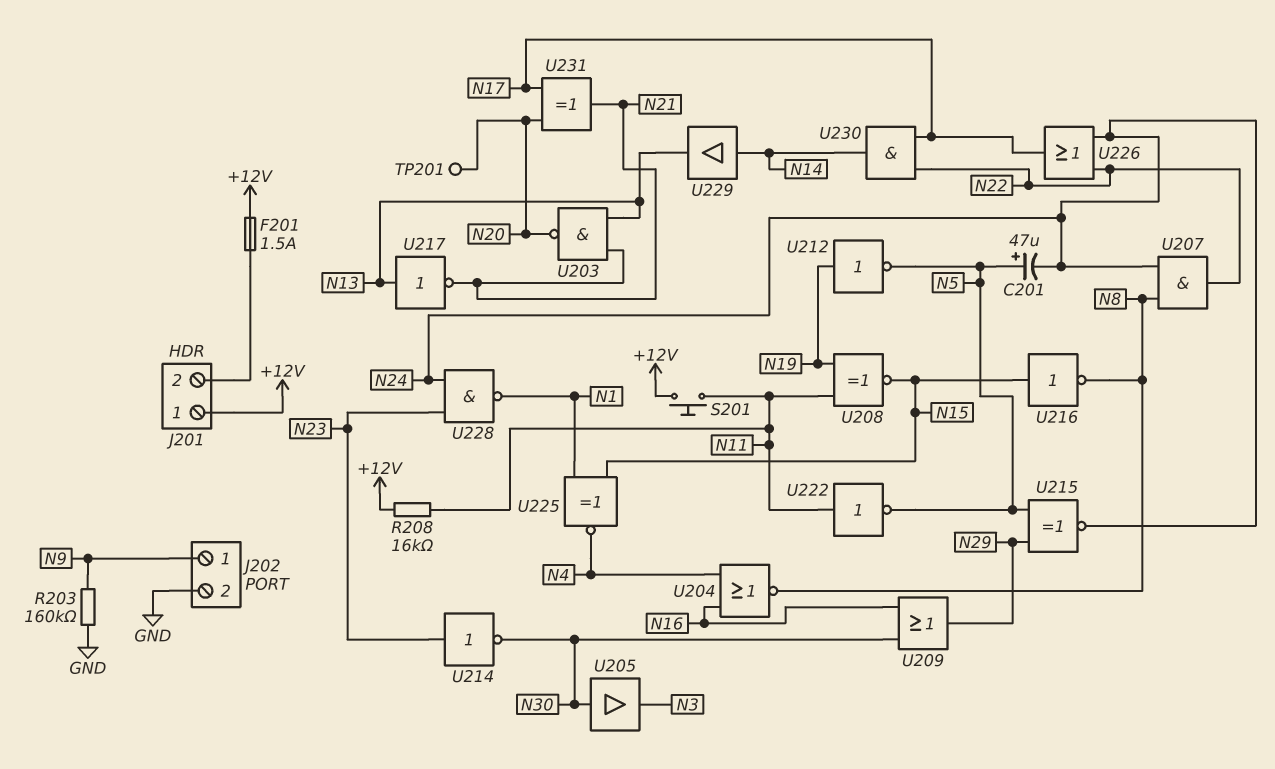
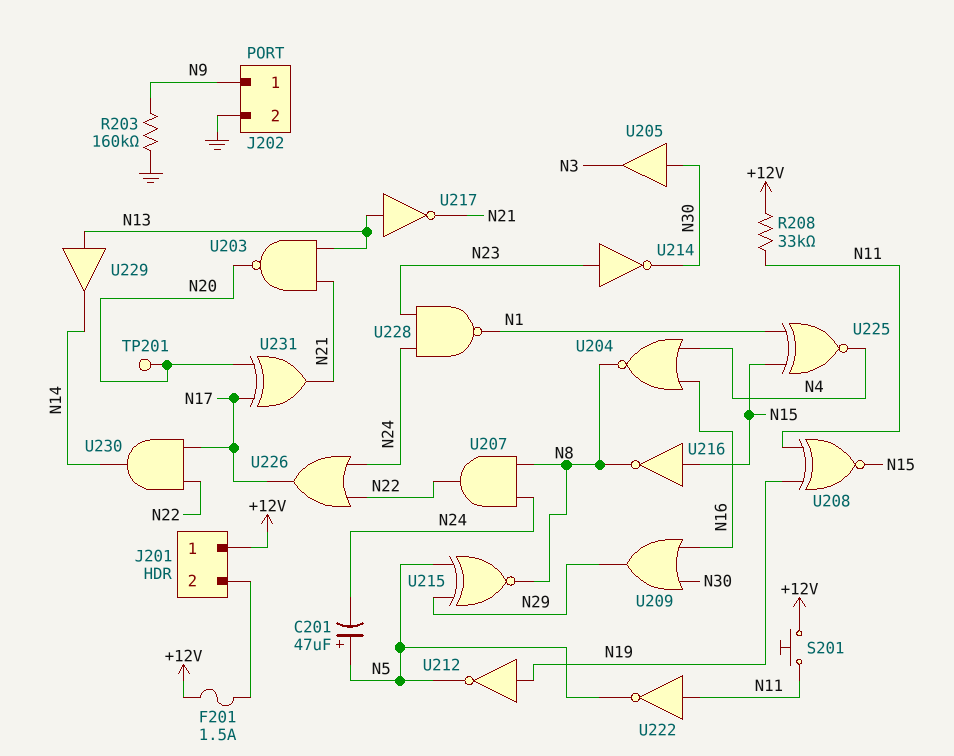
R208: 16k (+12V, N11) -> 33k (+12V, N11)
U215: XNOR (in N5, in N29, out N24) -> XNOR (in N5, in N29, out N8)
U229: buffer (in N14, out N13) -> buffer (in N13, out N14)

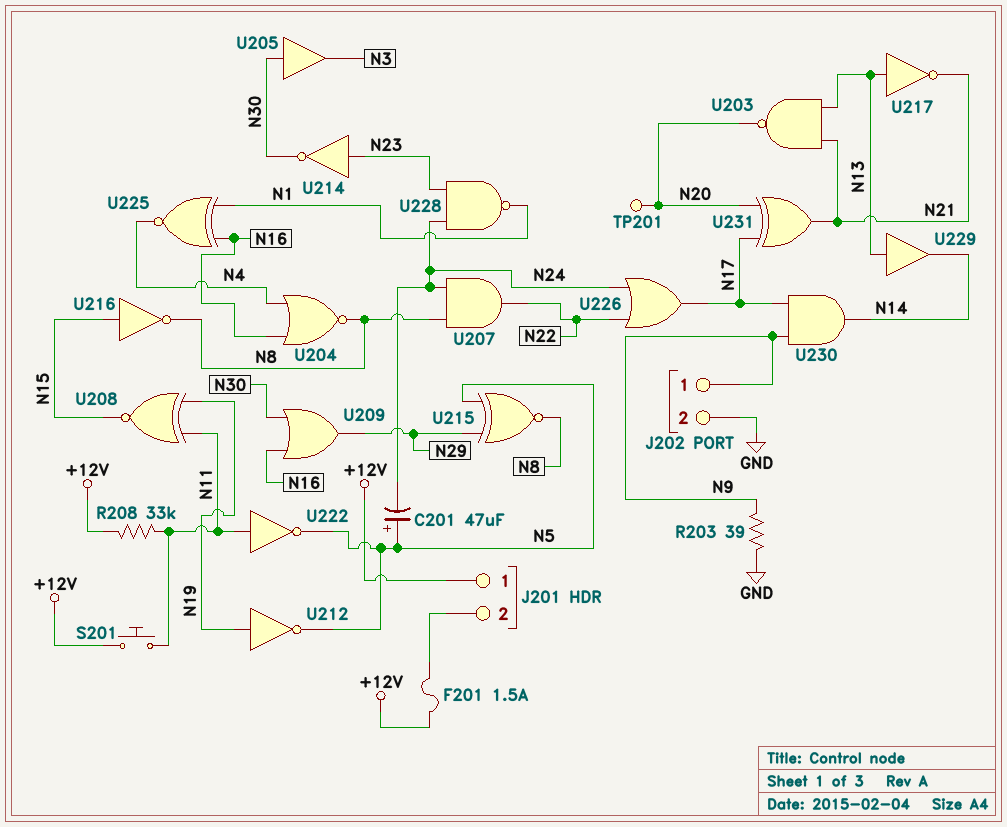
R203: 160k (GND, N9) -> 39 (GND, N9)
U225: XNOR (in N1, in N15, out N4) -> XNOR (in N1, in N16, out N4)
U230: AND (in N17, in N22, out N14) -> AND (in N9, in N17, out N14)

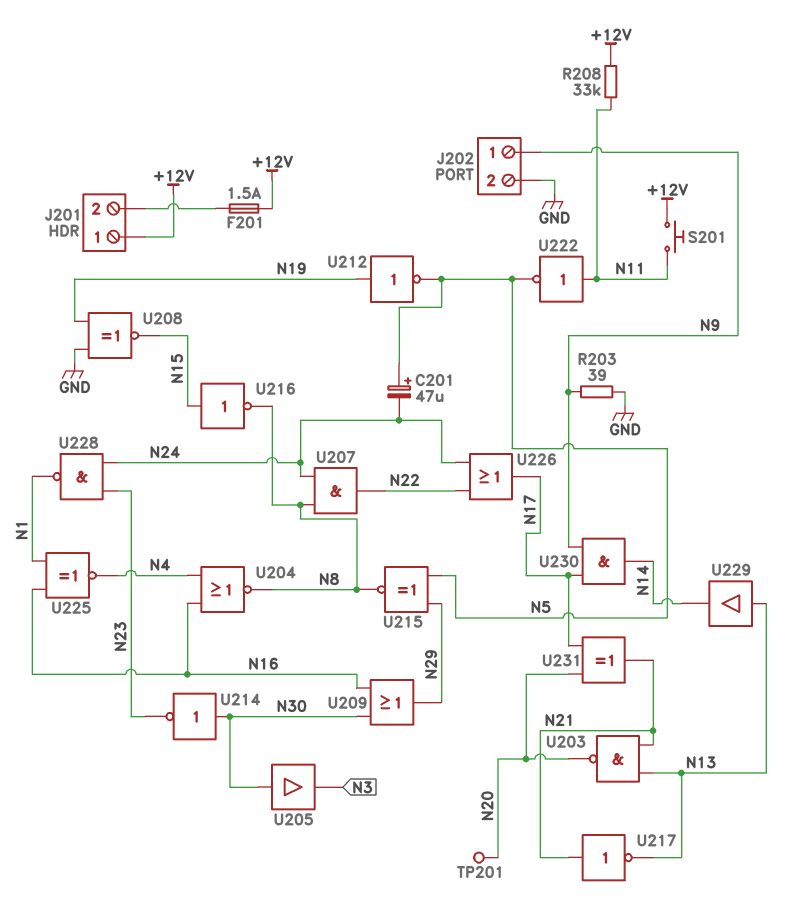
U208: XNOR (in N11, in N19, out N15) -> XNOR (in GND, in N19, out N15)
U214: NOT (in N23, out N30) -> NOT (in N30, out N23)
U217: NOT (in N13, out N21) -> NOT (in N21, out N13)

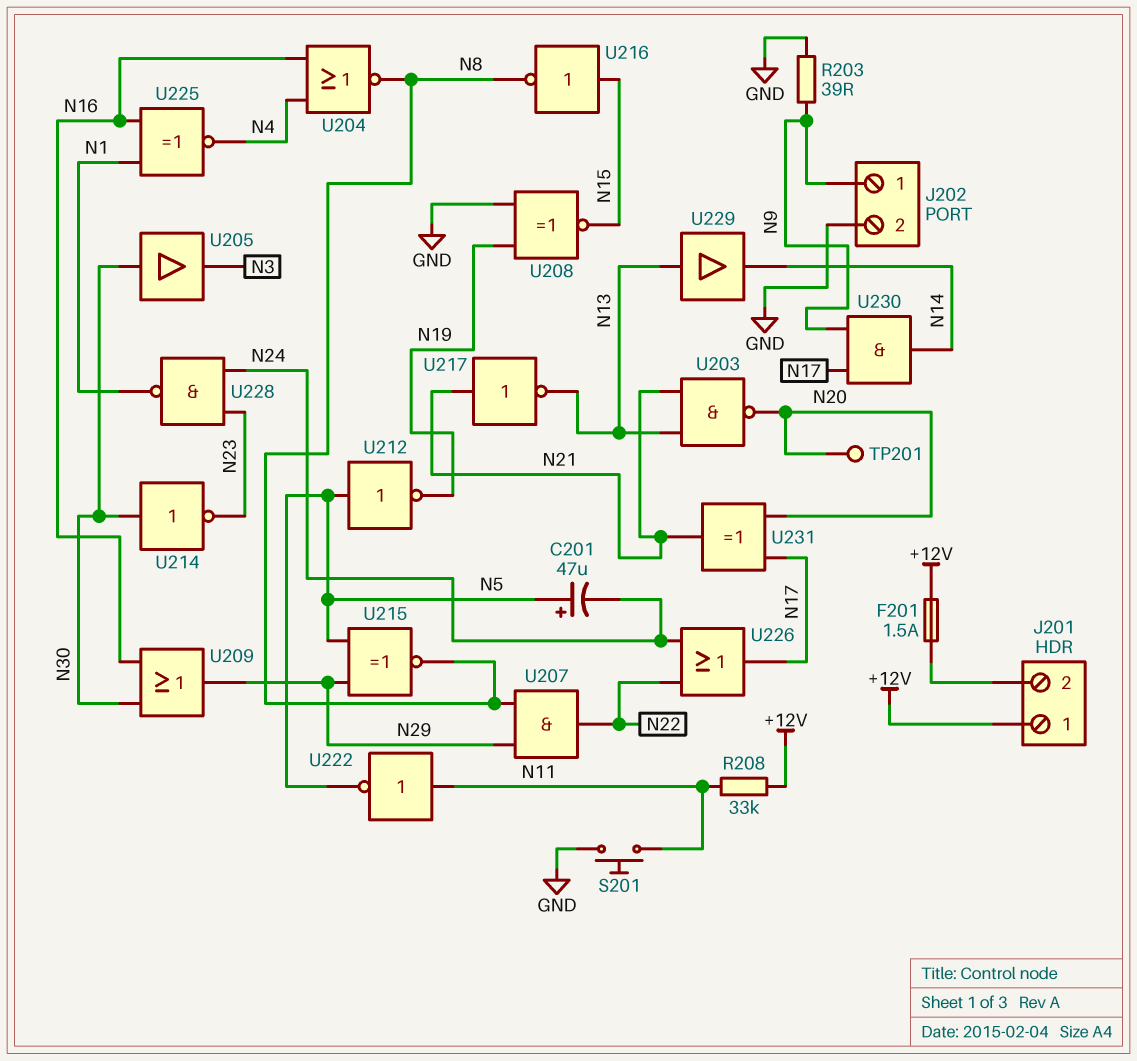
S201: button (+12V, N11) -> button (GND, N11)
U207: AND (in N8, in N24, out N22) -> AND (in N8, in N29, out N22)
U212: NOT (in N19, out N5) -> NOT (in N5, out N19)

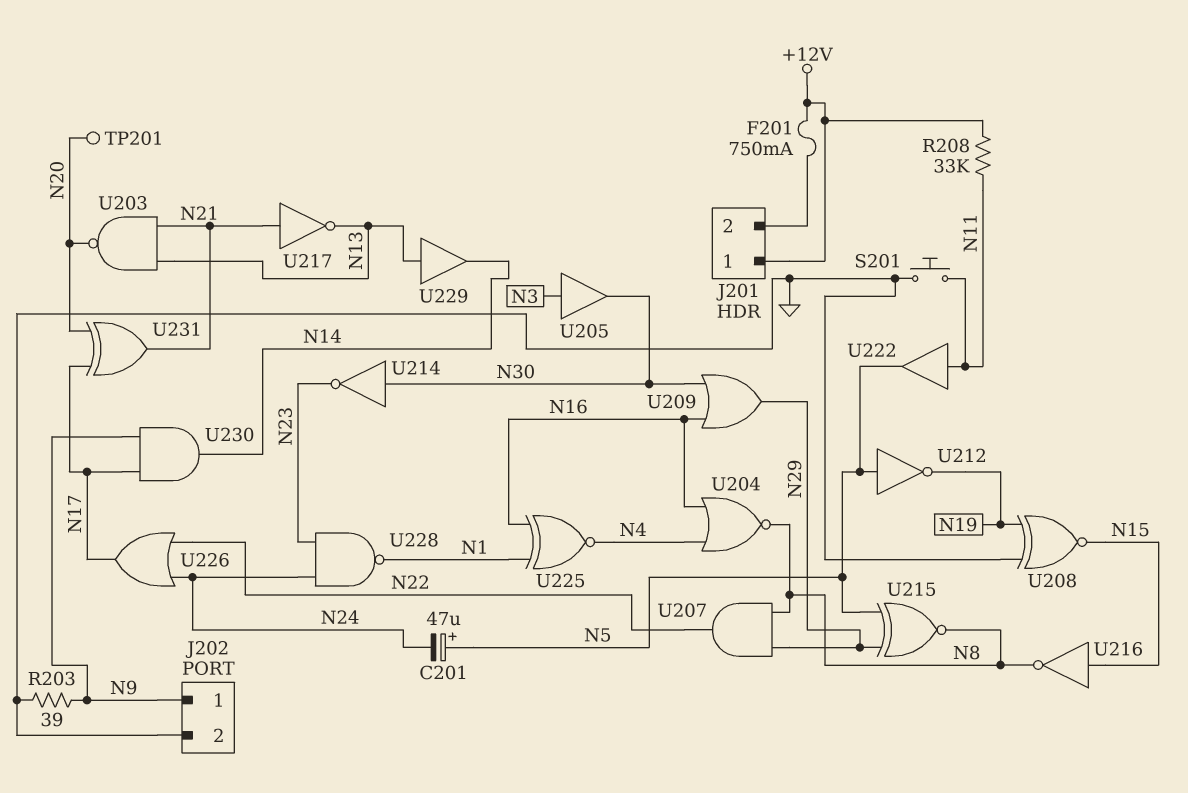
F201: 1.5A (+12V, J201/2) -> 750mA (+12V, J201/2)
U205: buffer (in N30, out N3) -> buffer (in N3, out N30)
U222: NOT (in N11, out N5) -> buffer (in N11, out N5)

